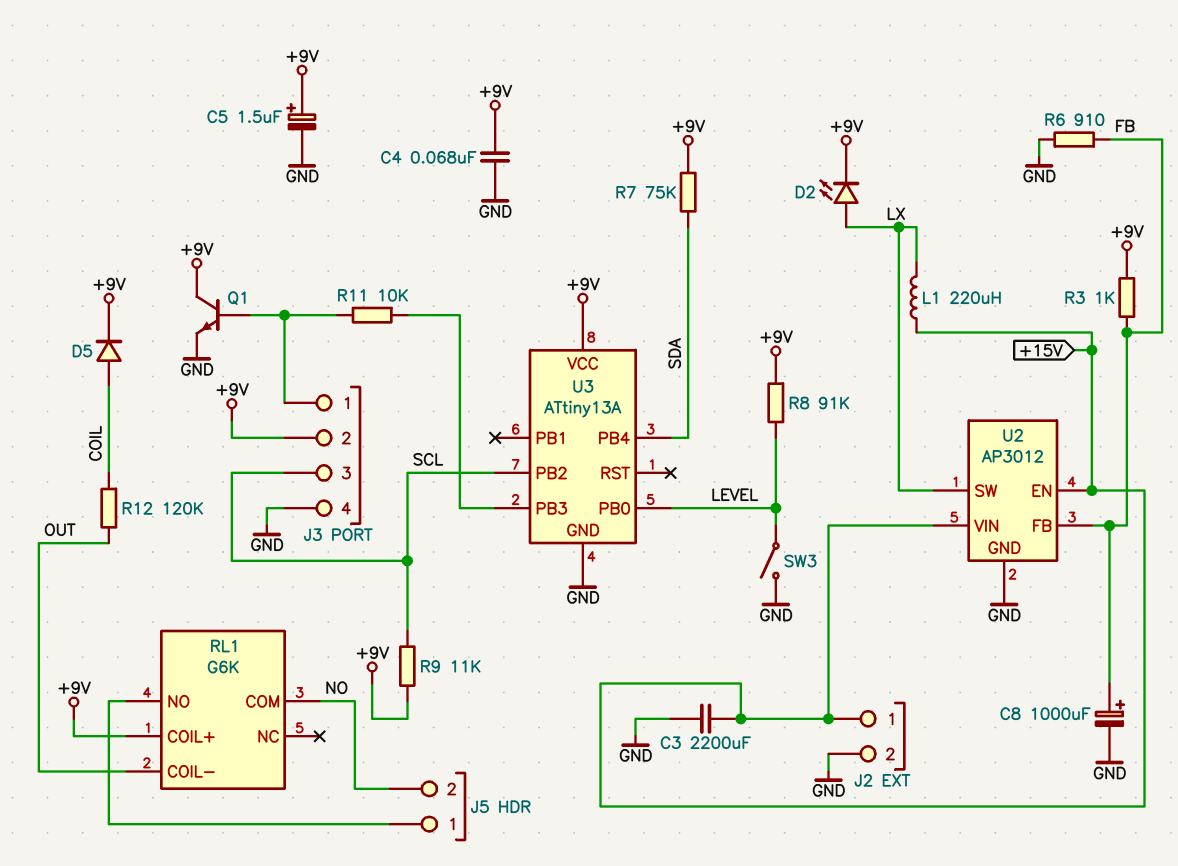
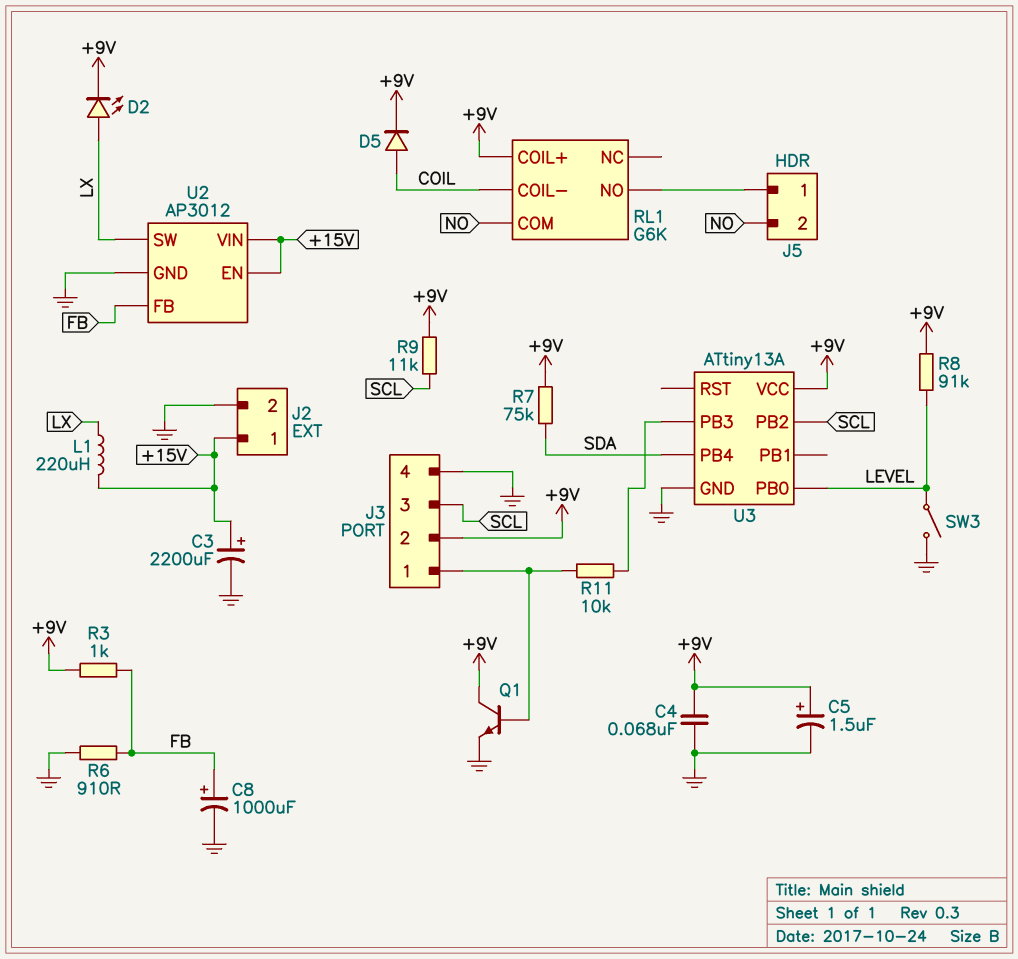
C3: 2200uF (+15V, GND) -> 2200uF (plus +15V, minus GND)
R12: 120k (COIL, OUT) -> none
RL1 pin COIL-: OUT -> COIL

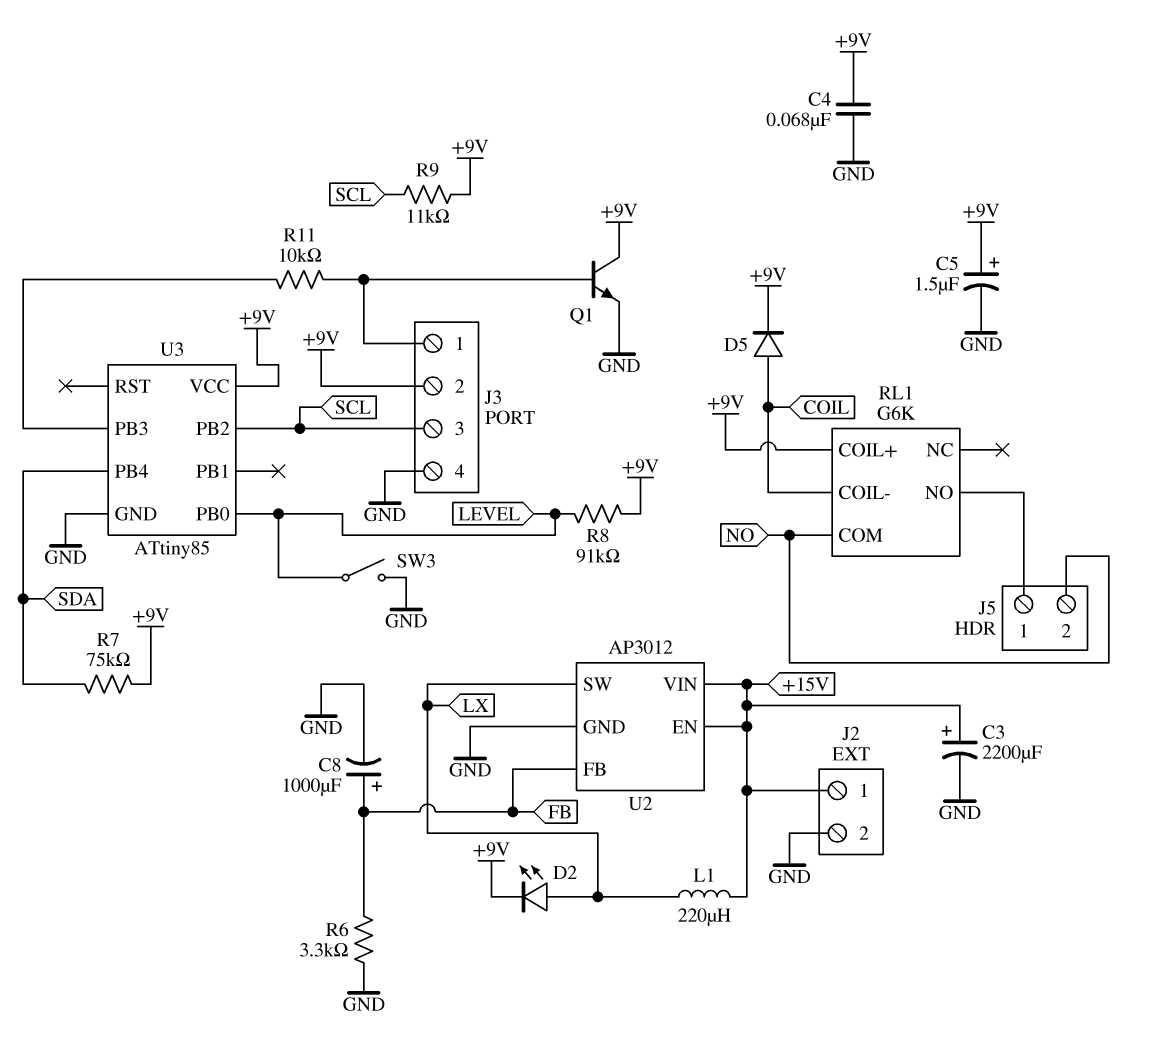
R3: 1k (+9V, FB) -> none
R6: 910 (FB, GND) -> 3.3k (FB, GND)
U3: ATtiny13A -> ATtiny85

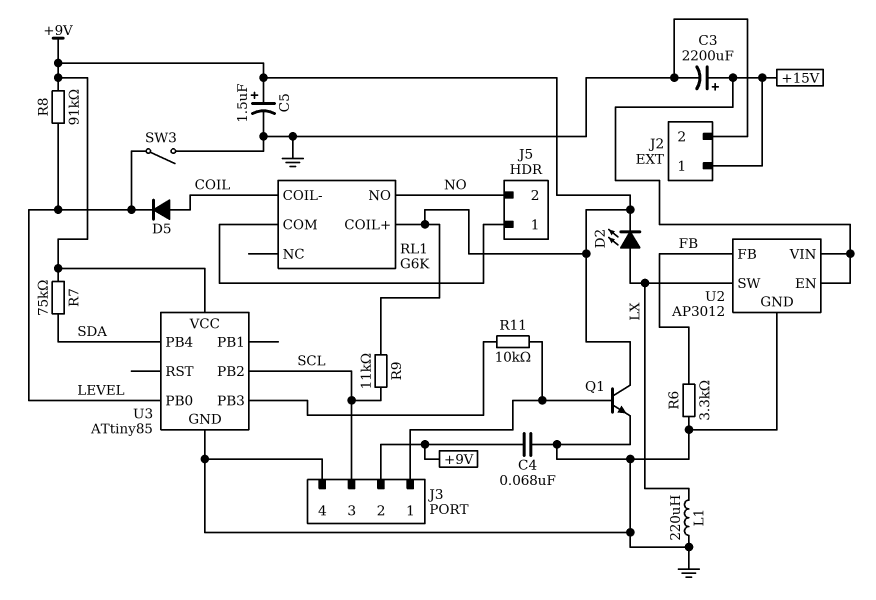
C8: 1000uF (plus FB, minus GND) -> none
D5: diode (A COIL, K +9V) -> diode (A COIL, K LEVEL)
L1: 220uH (+15V, LX) -> 220uH (GND, LX)
RL1 pin COM: NO -> J5/1
RL1 pin NO: J5/1 -> NO

